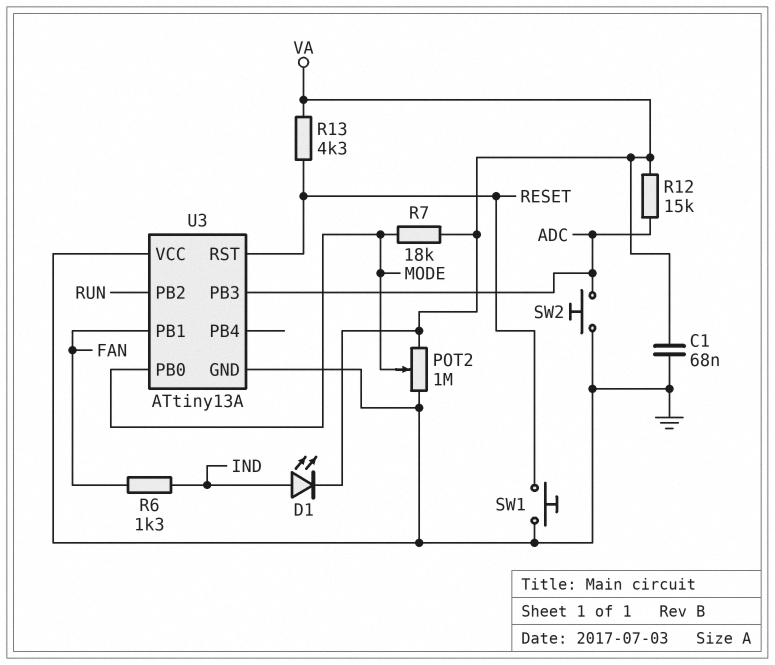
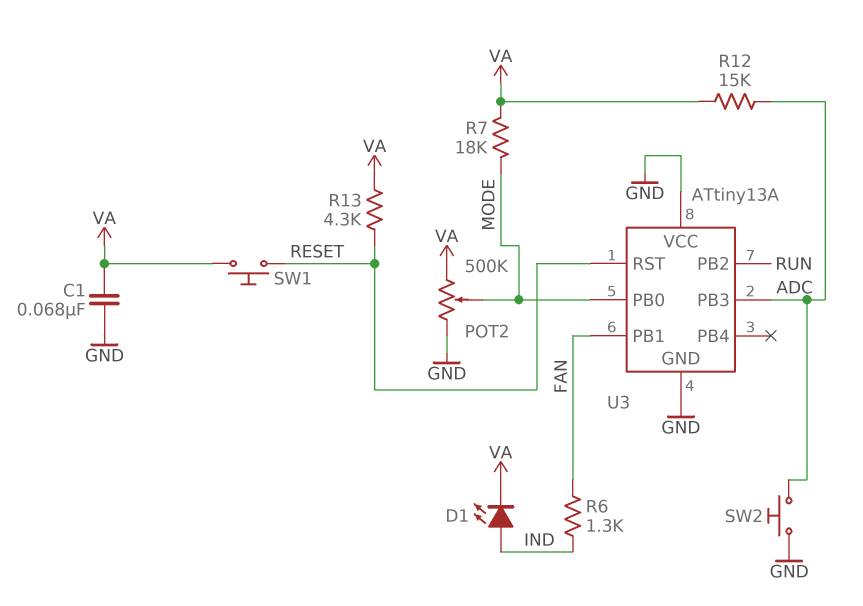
POT2: 1M (GND, VA, wiper MODE) -> 500k (GND, VA, wiper MODE)
SW1: button (GND, RESET) -> button (RESET, VA)

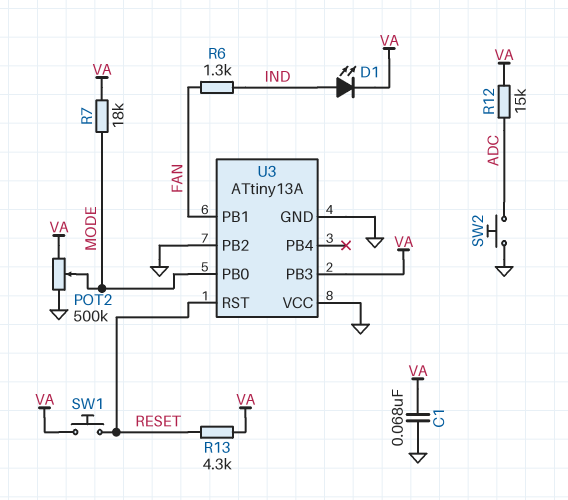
U3 pin PB2: RUN -> GND
U3 pin PB3: ADC -> VA

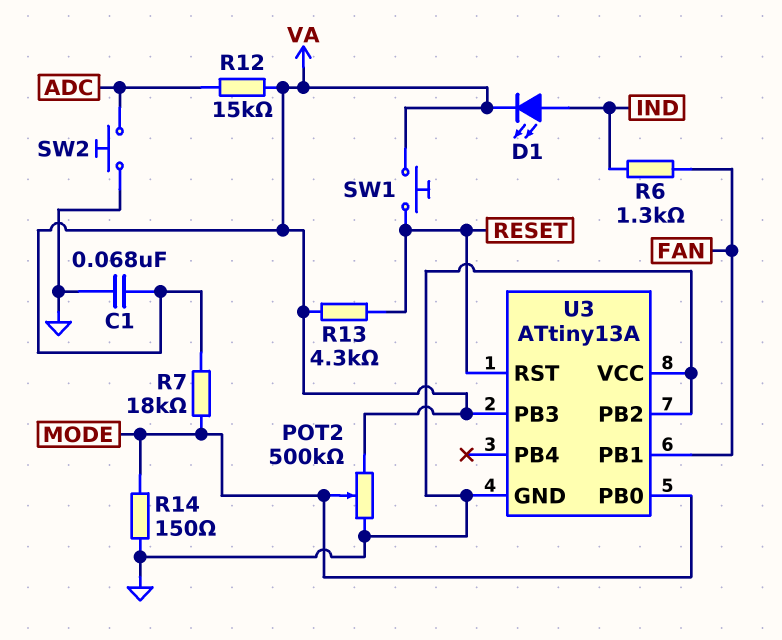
R14: none -> 150 (GND, MODE)

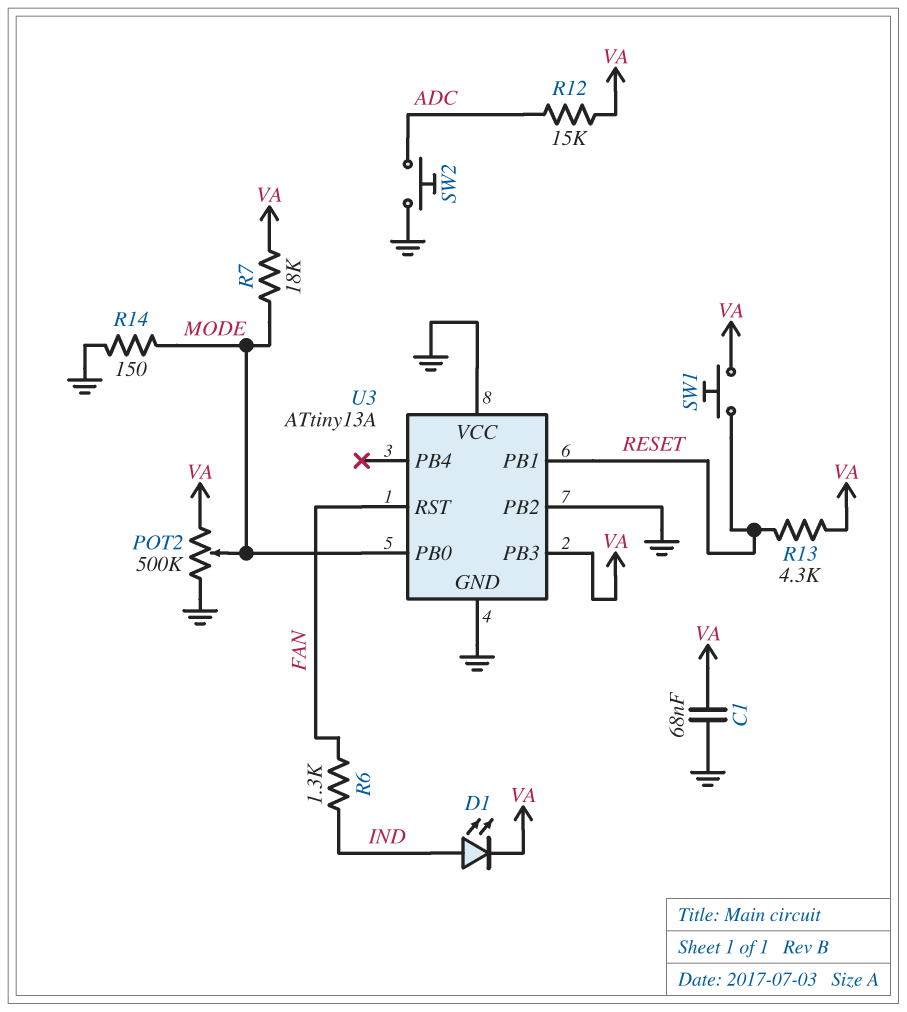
U3 pin PB1: FAN -> RESET
U3 pin RST: RESET -> FAN

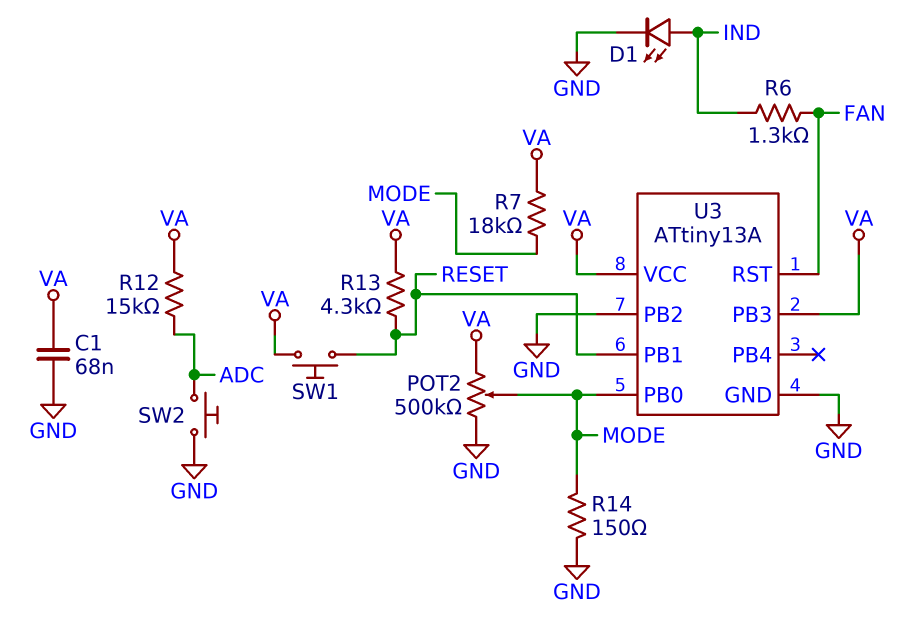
D1: LED (A IND, K VA) -> LED (A IND, K GND)
U3 pin VCC: GND -> VA

